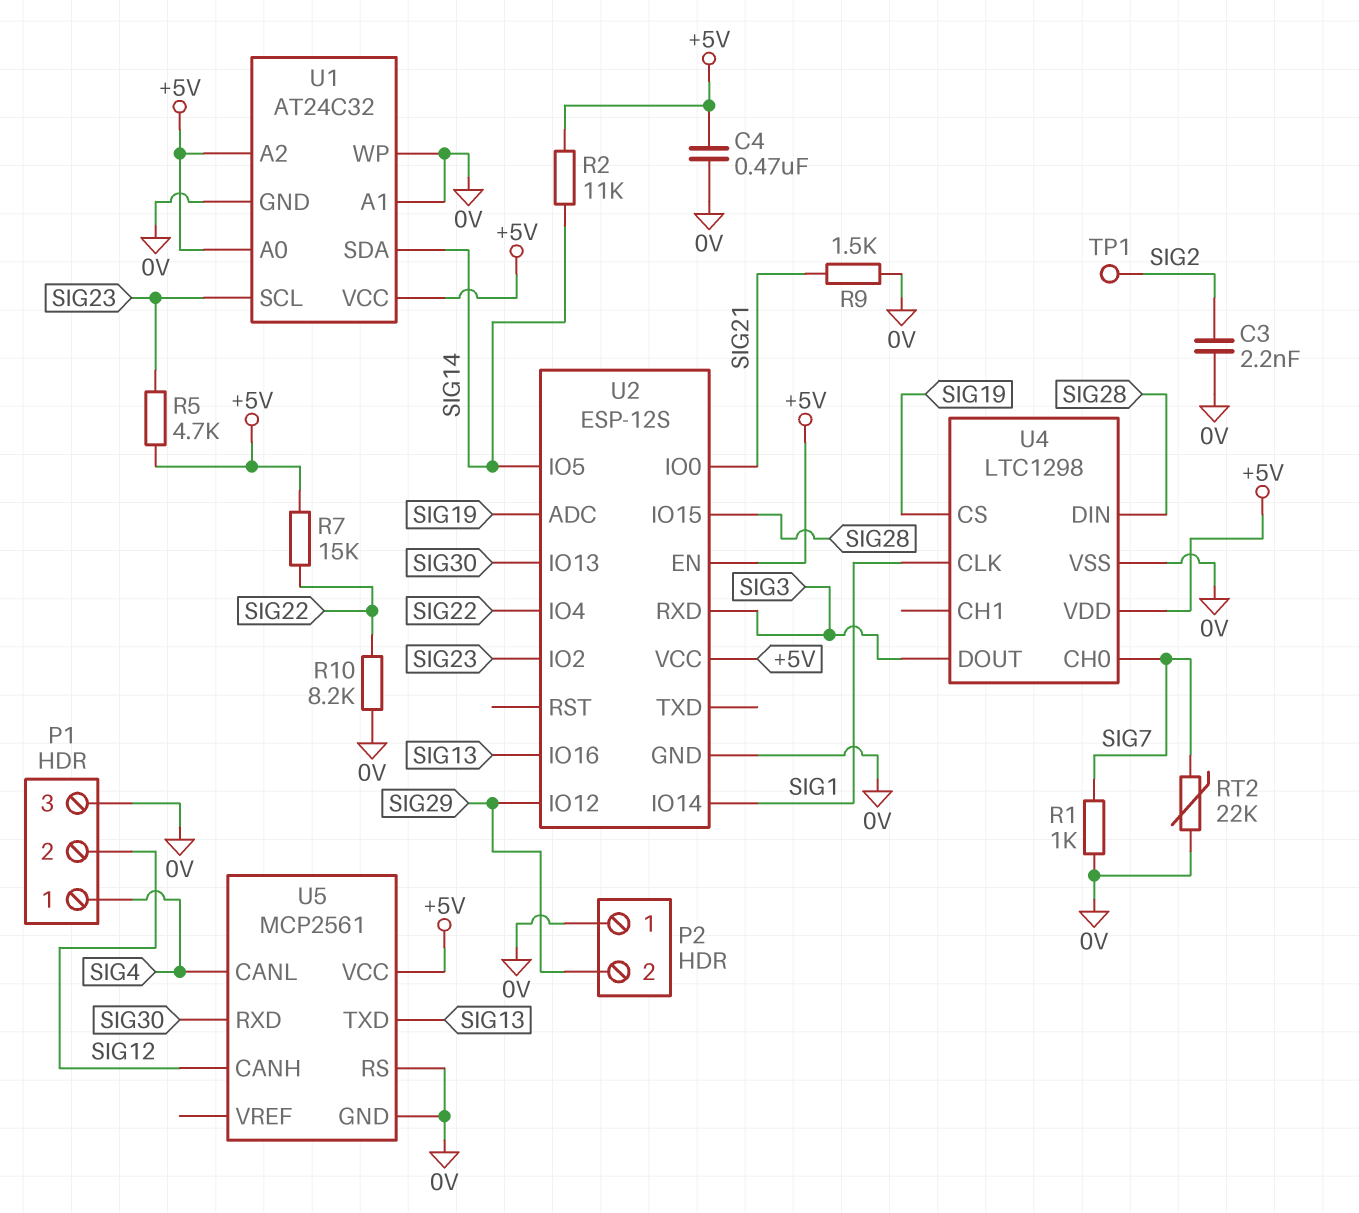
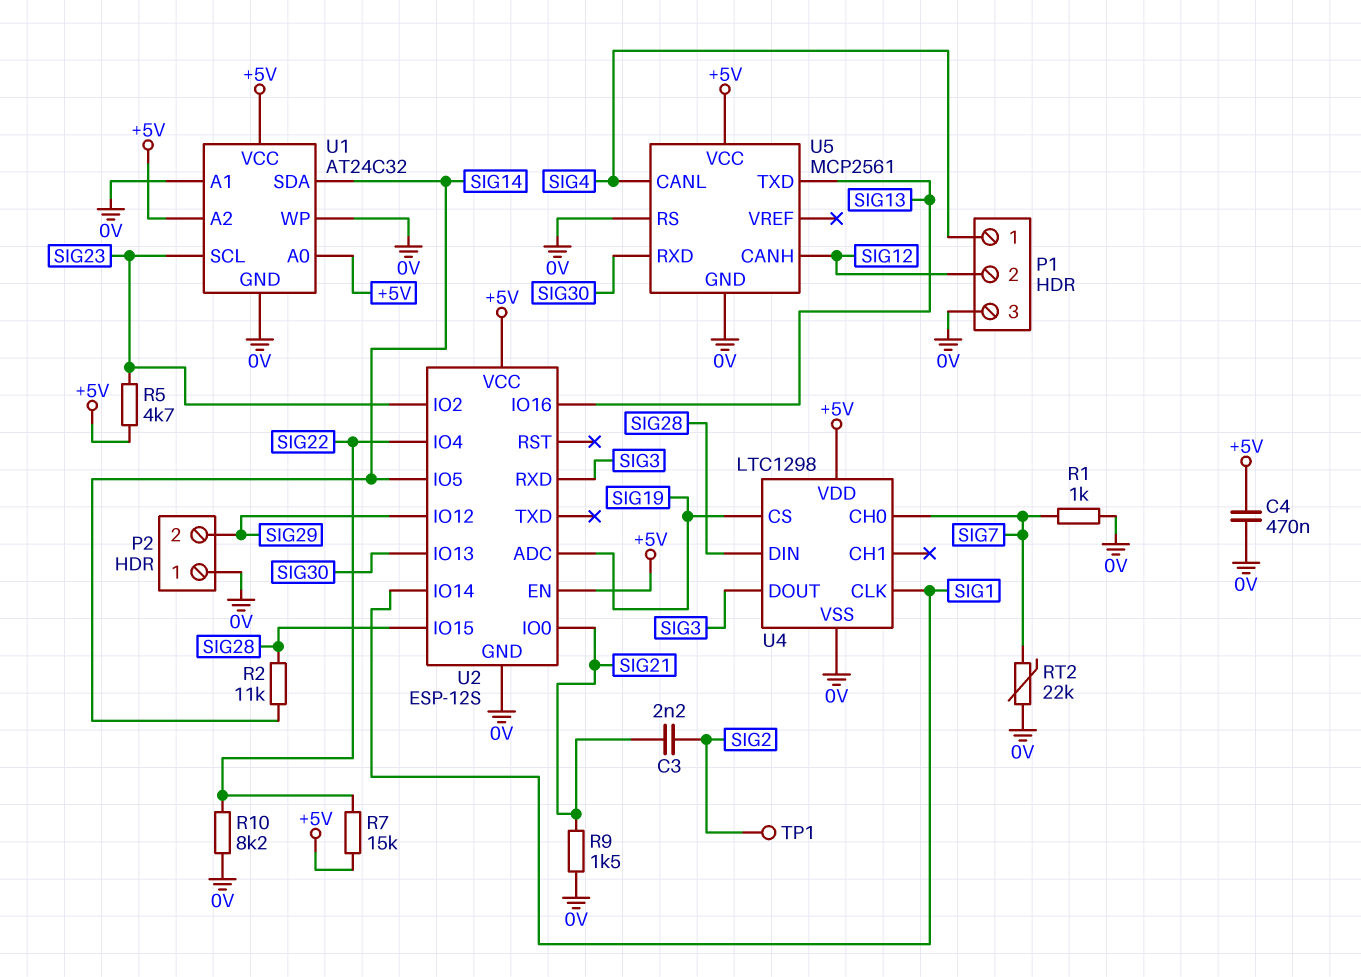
C3: 2.2nF (0V, SIG2) -> 2.2nF (SIG2, SIG21)
R2: 11k (+5V, SIG14) -> 11k (SIG14, SIG28)

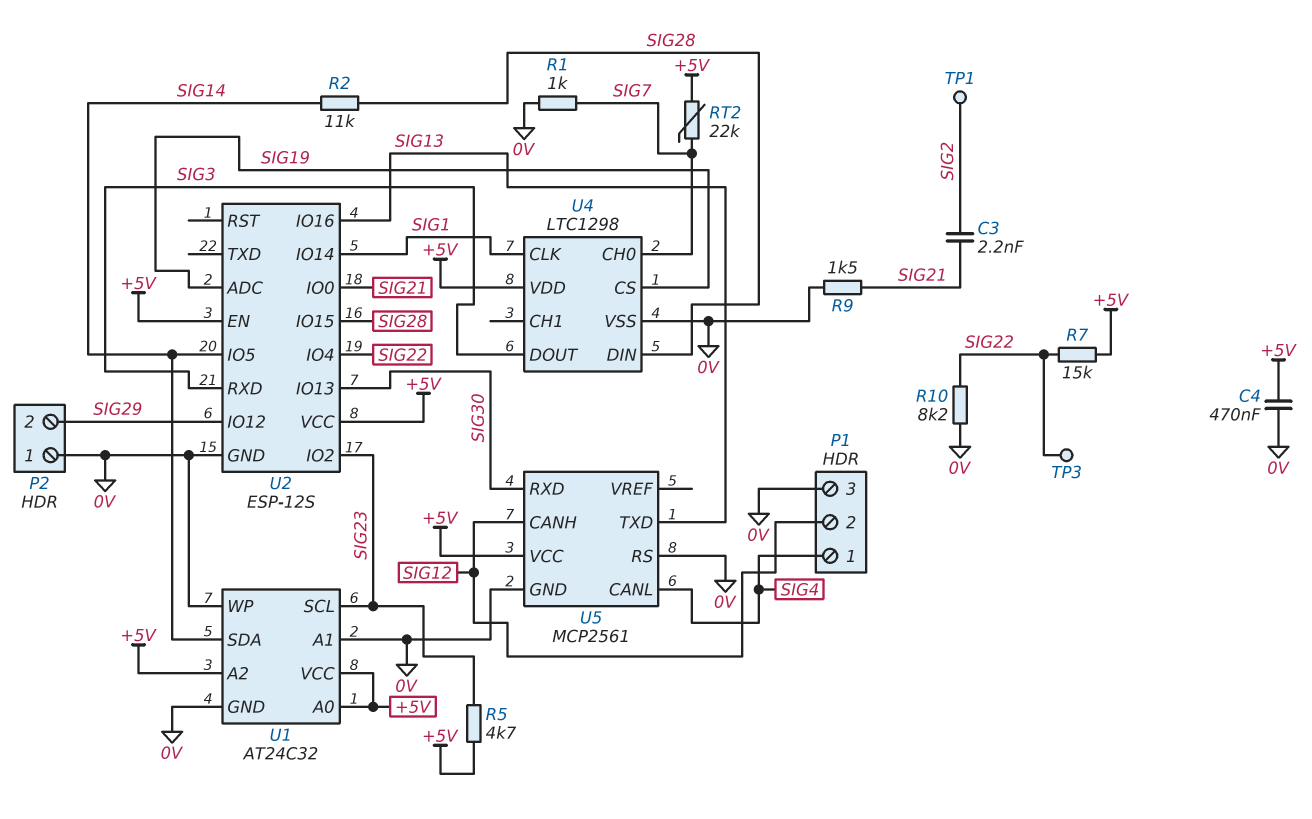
RT2: 22k (0V, SIG7) -> 22k (+5V, SIG7)
TP3: none -> test point (SIG22)

